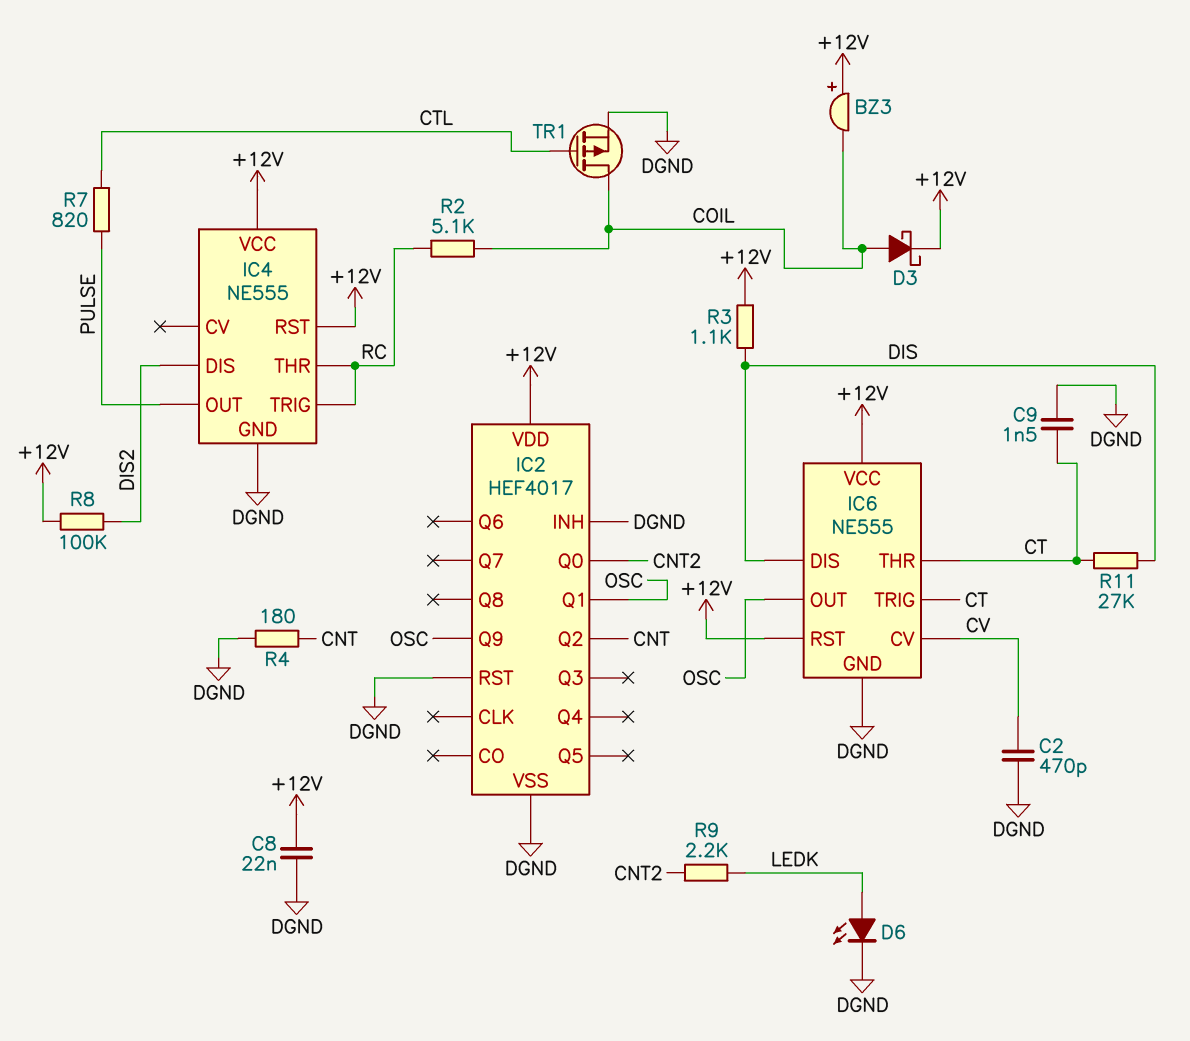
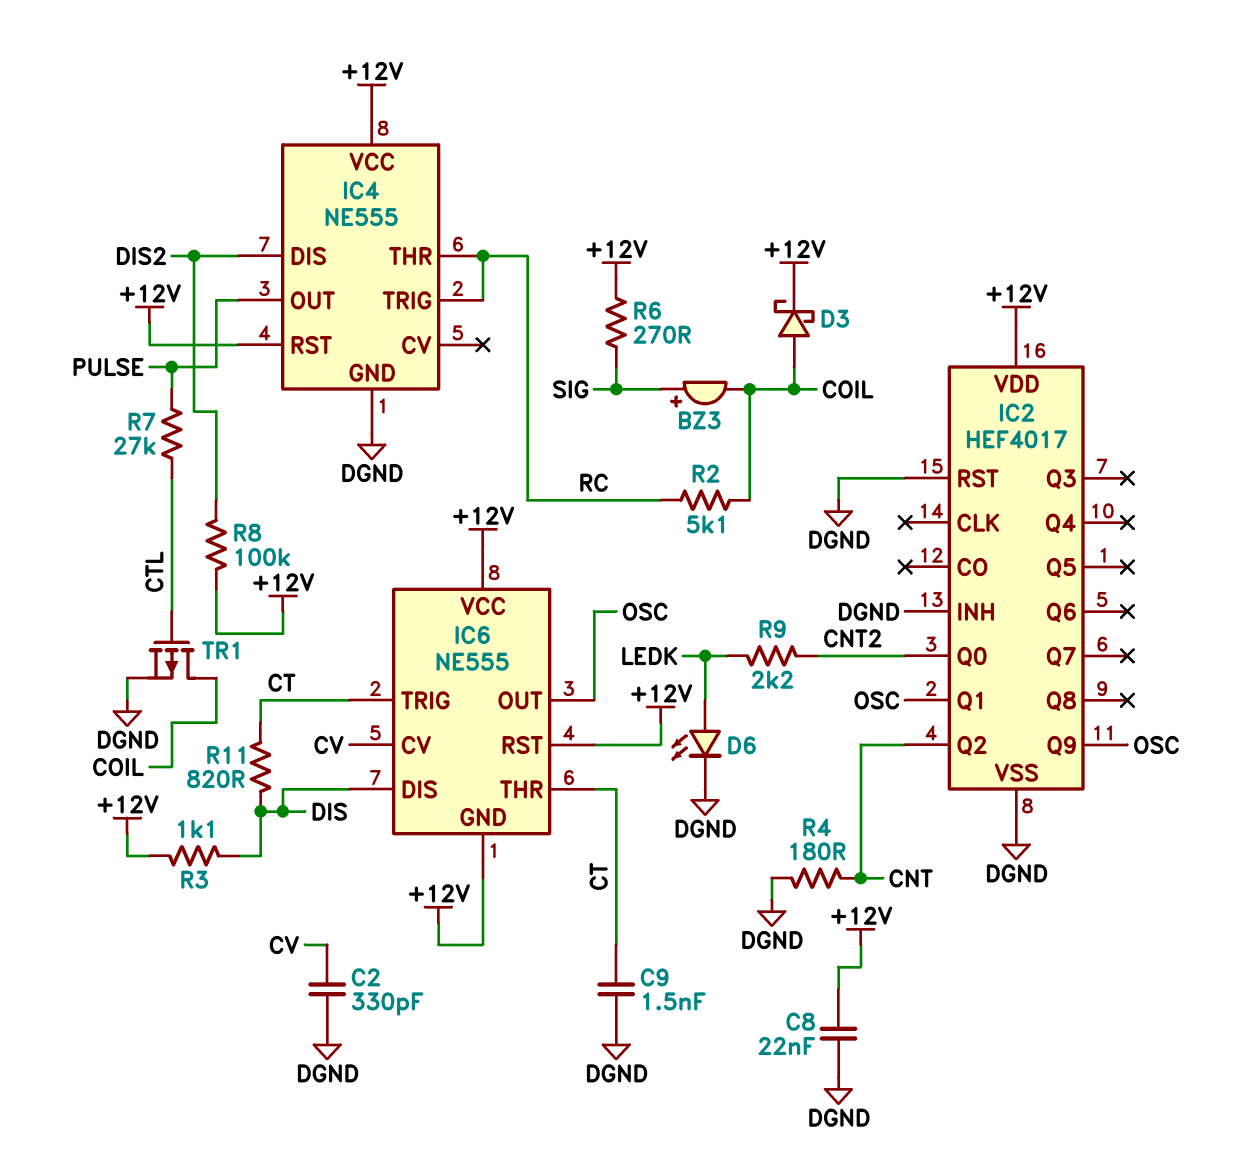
BZ3: buzzer (plus +12V, minus COIL) -> buzzer (plus SIG, minus COIL)
C2: 470pF (CV, DGND) -> 330pF (CV, DGND)
IC6 pin GND: DGND -> +12V
R6: none -> 270 (+12V, SIG)
R7: 820 (CTL, PULSE) -> 27k (CTL, PULSE)
R11: 27k (CT, DIS) -> 820 (CT, DIS)

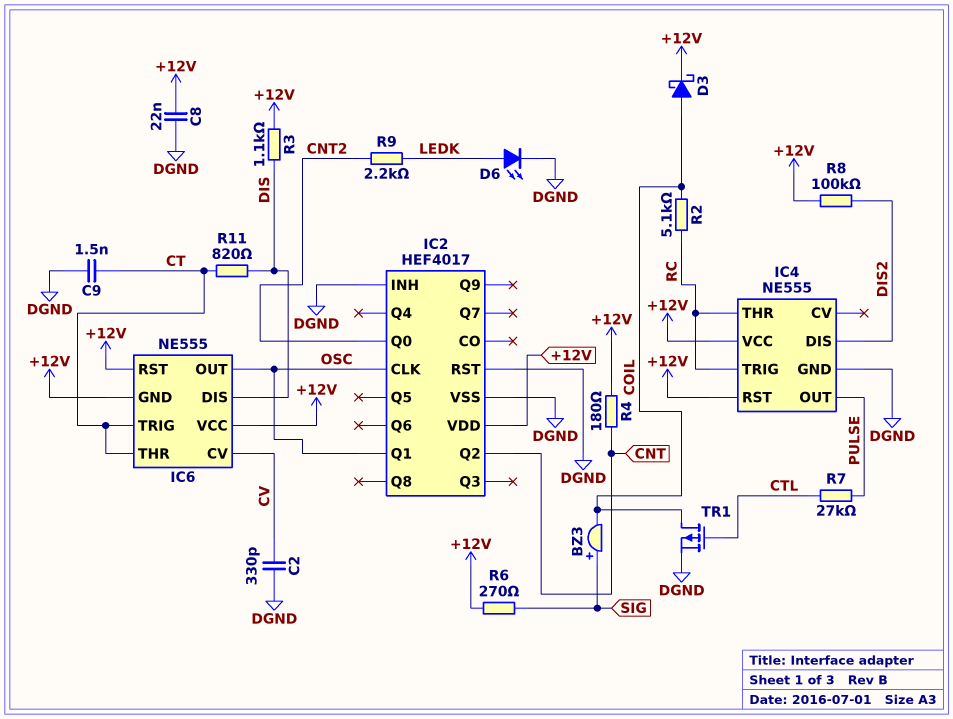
IC2 pin CLK: none -> OSC
IC2 pin Q9: OSC -> none
R4: 180 (CNT, DGND) -> 180 (+12V, CNT)

